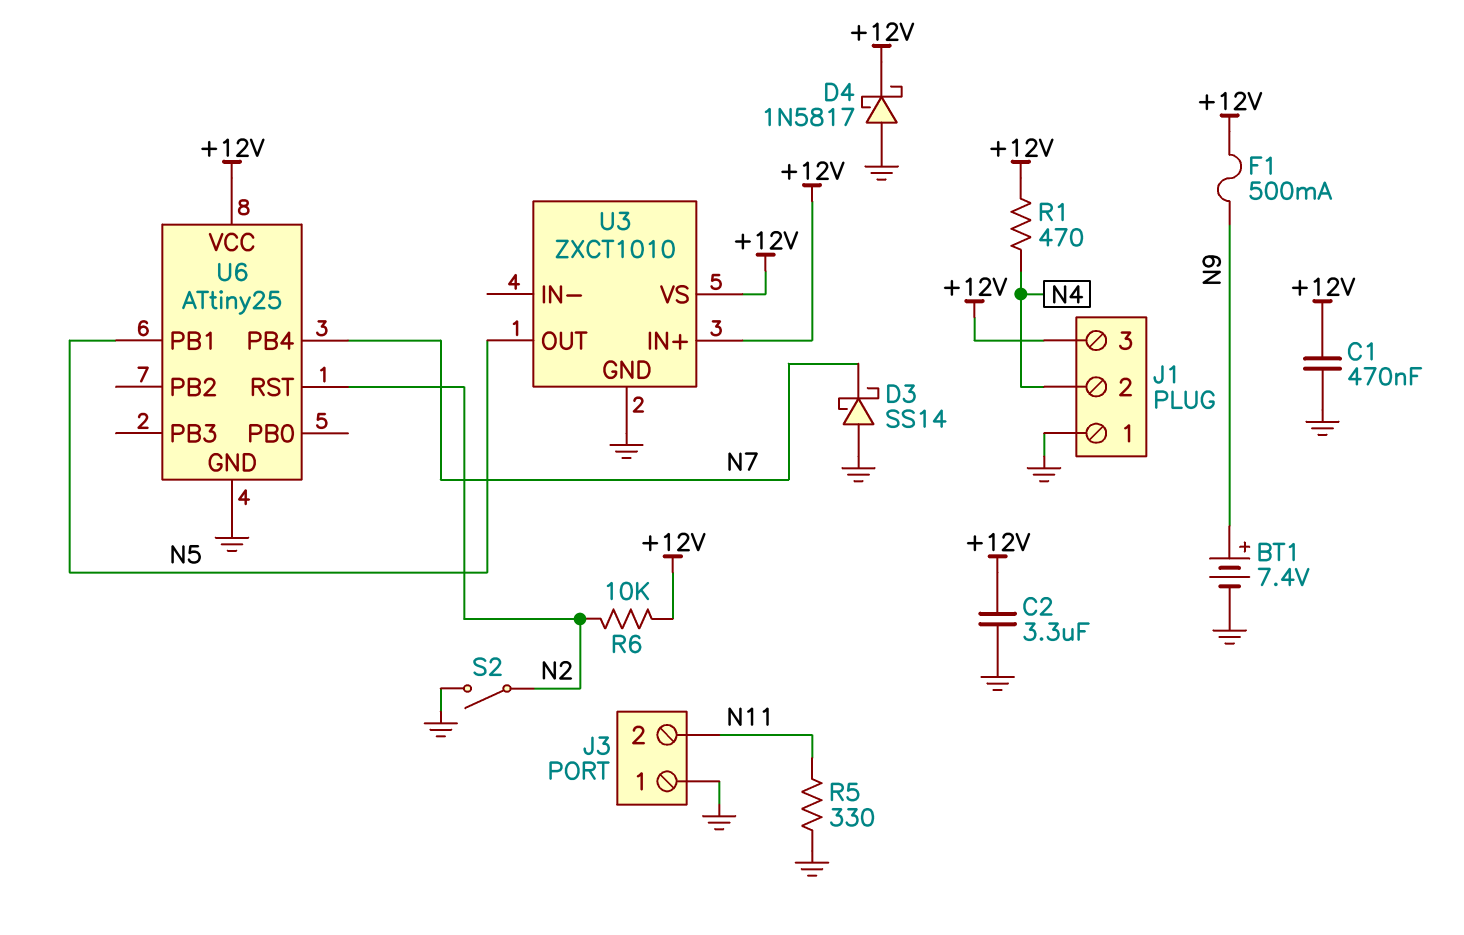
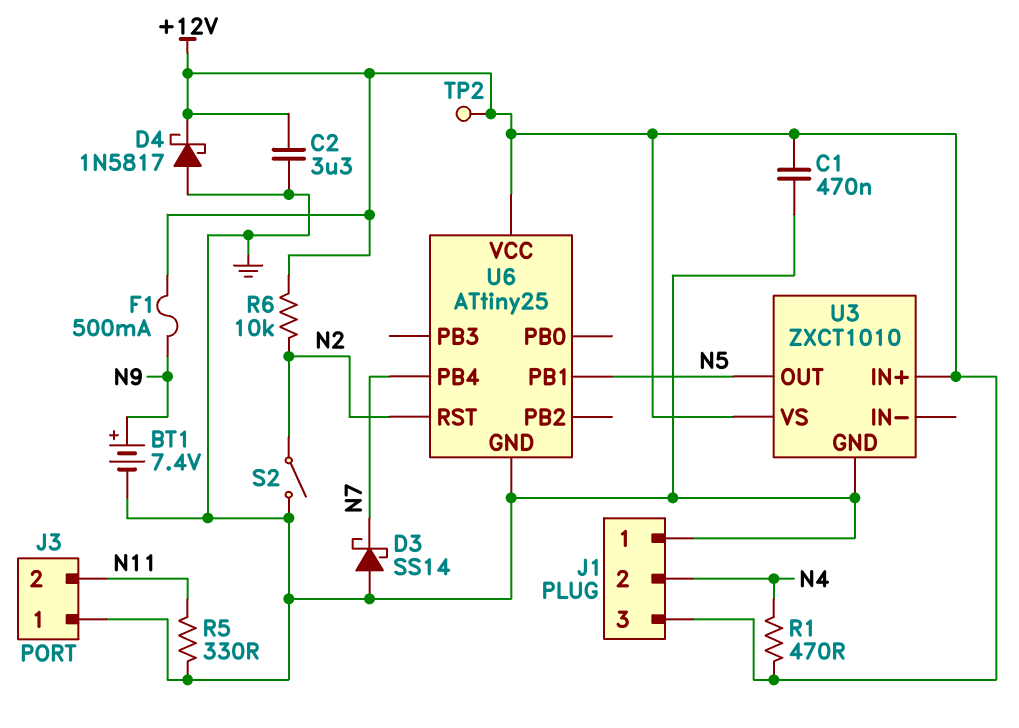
TP2: none -> test point (+12V)

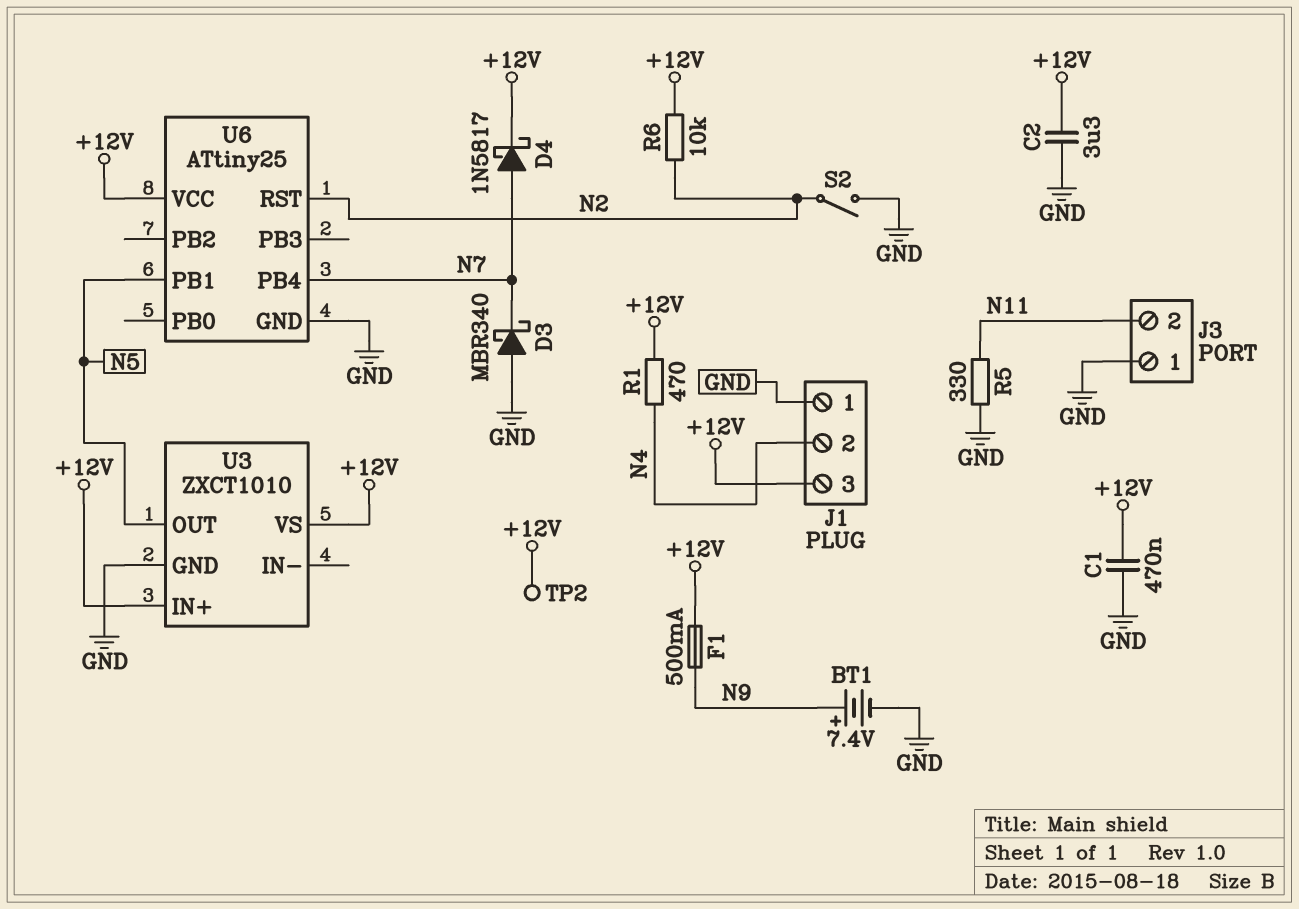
D3: schottky SS14 (A GND, K N7) -> schottky MBR340 (A GND, K N7)
D4: schottky 1N5817 (A GND, K +12V) -> schottky 1N5817 (A N7, K +12V)

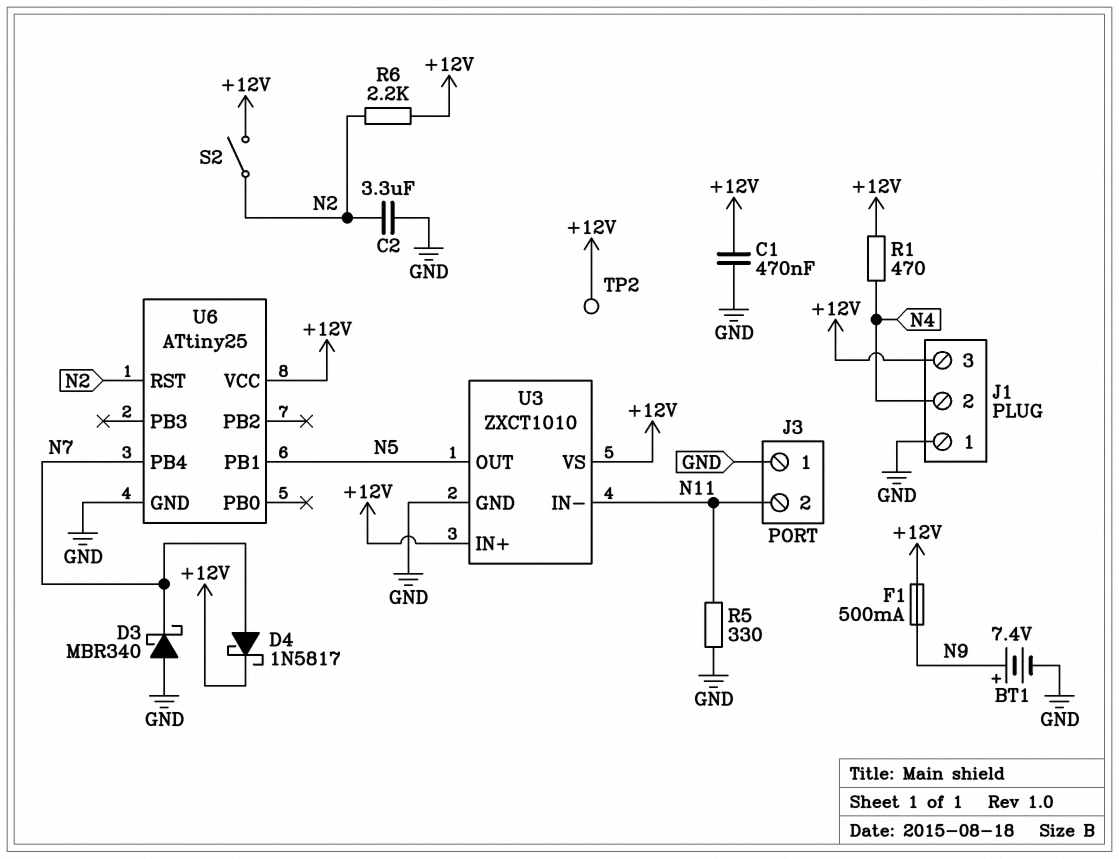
C2: 3.3uF (+12V, GND) -> 3.3uF (GND, N2)
R6: 10k (+12V, N2) -> 2.2k (+12V, N2)
S2: switch (GND, N2) -> switch (+12V, N2)
U3 pin IN-: none -> N11

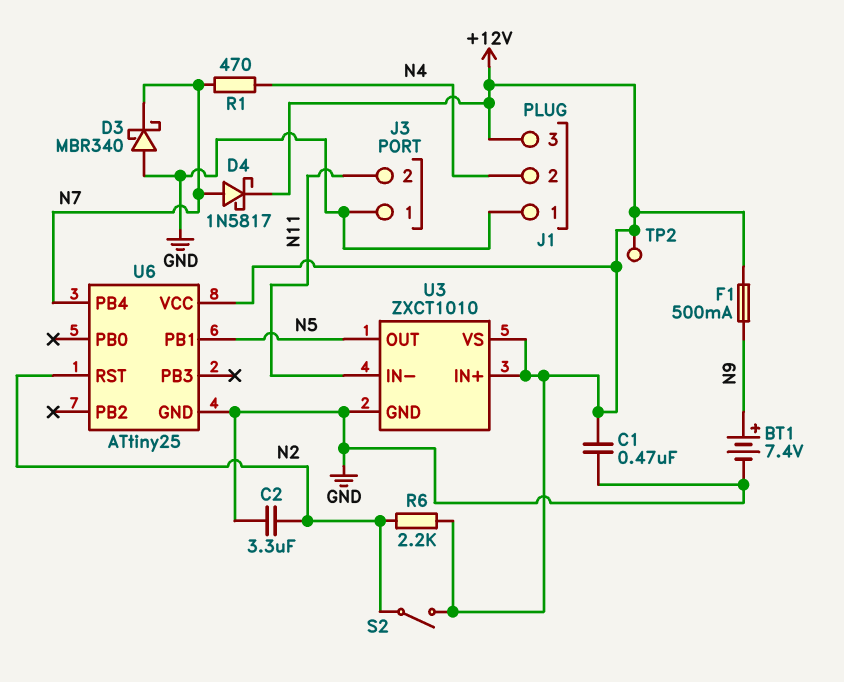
R1: 470 (+12V, N4) -> 470 (N4, N7)
R5: 330 (GND, N11) -> none

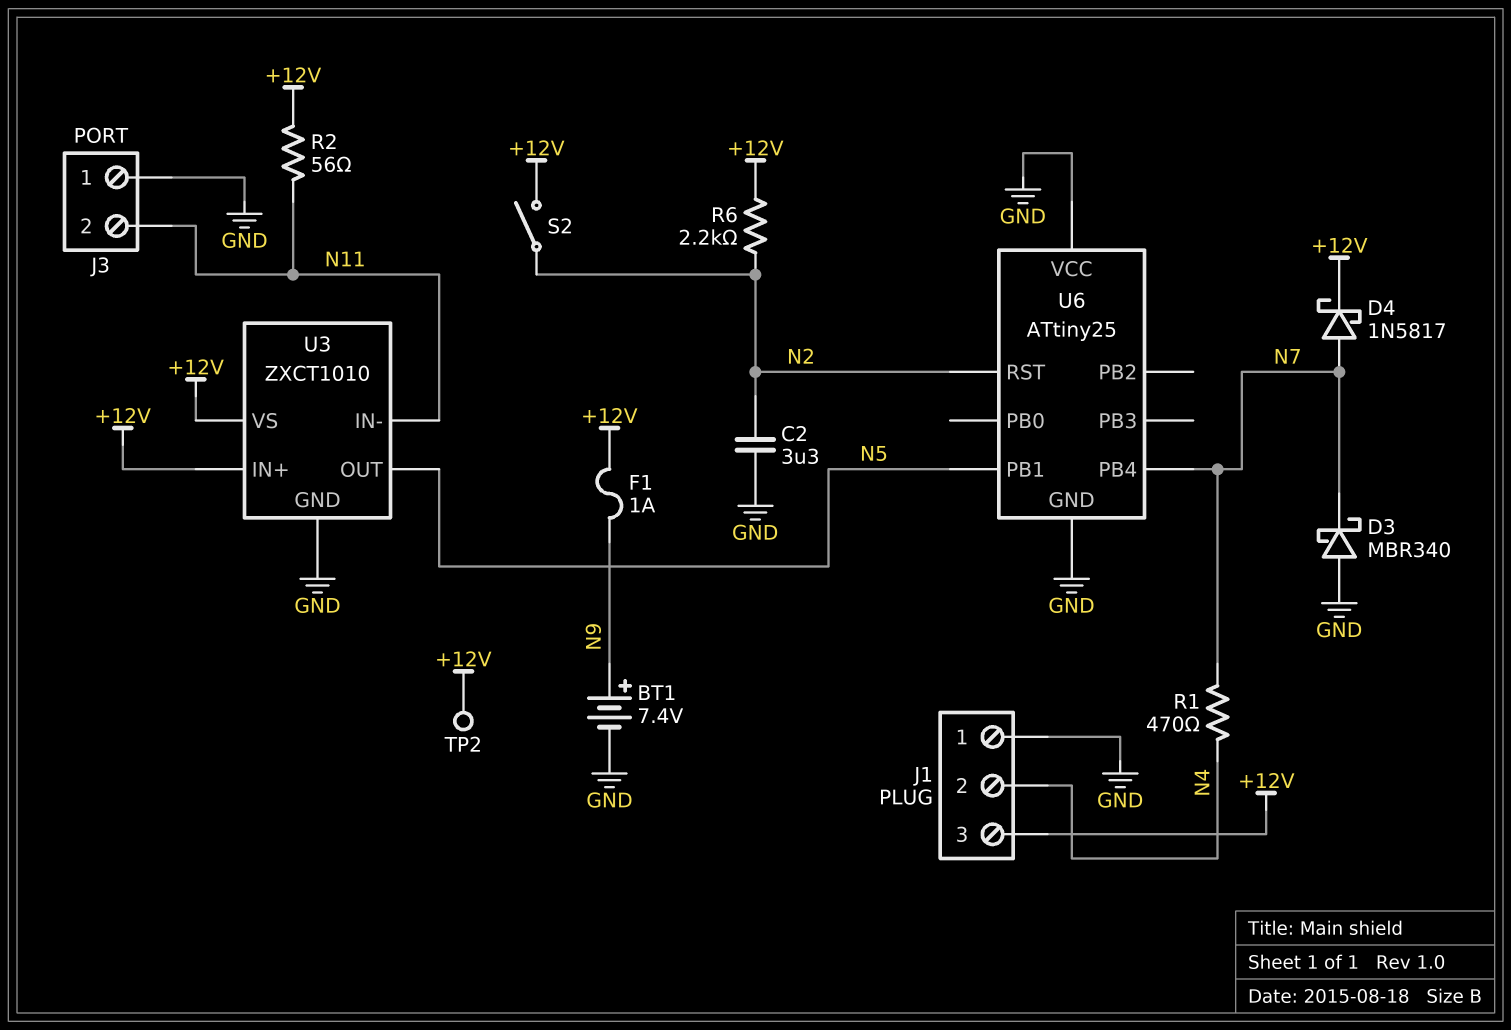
C1: 470nF (+12V, GND) -> none
F1: 500mA (+12V, N9) -> 1A (+12V, N9)
R2: none -> 56 (+12V, N11)
U6 pin VCC: +12V -> GND

